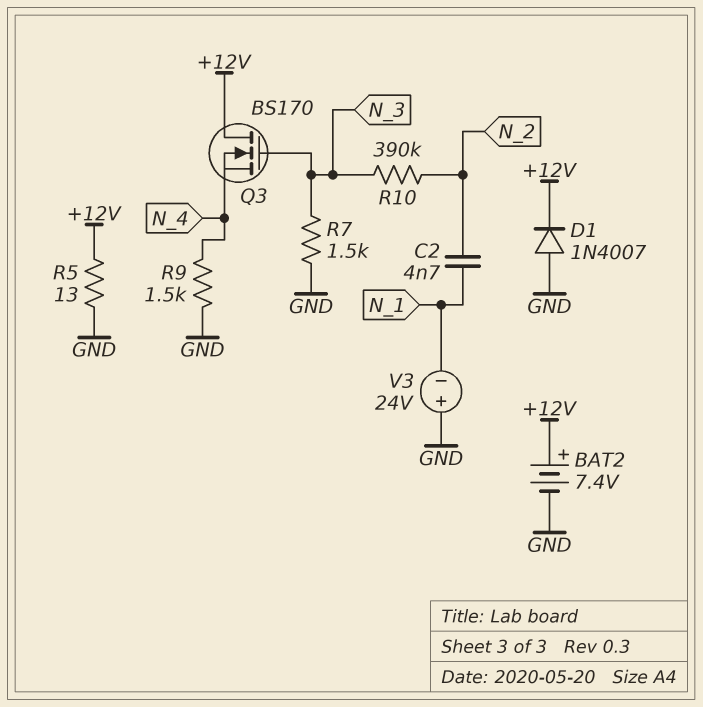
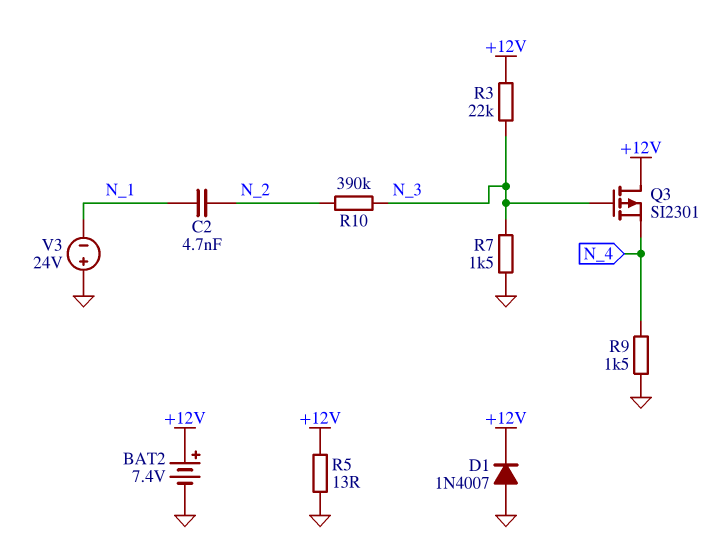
Q3: NMOS BS170 (G N_3, D +12V, S N_4) -> PMOS SI2301 (G N_3, D +12V, S N_4)
R3: none -> 22k (+12V, N_3)

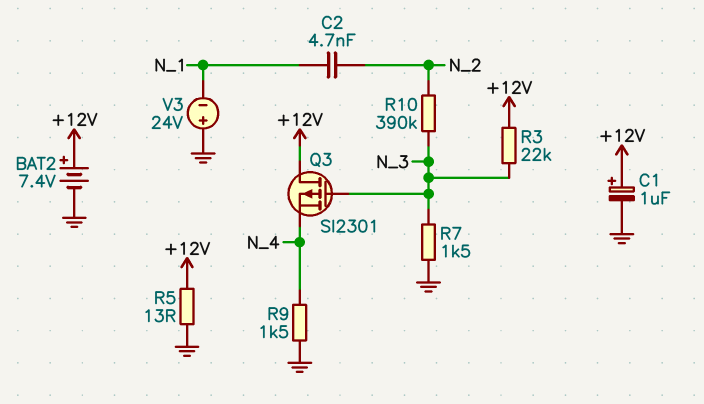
C1: none -> 1uF (plus +12V, minus GND)
D1: diode 1N4007 (A GND, K +12V) -> none

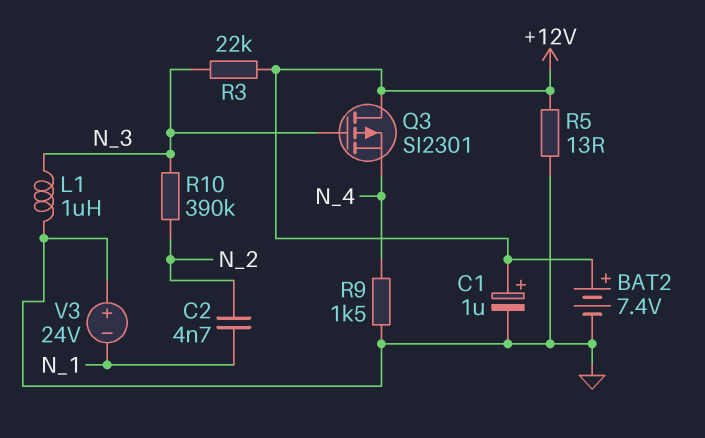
L1: none -> 1uH (GND, N_3)
R7: 1.5k (GND, N_3) -> none

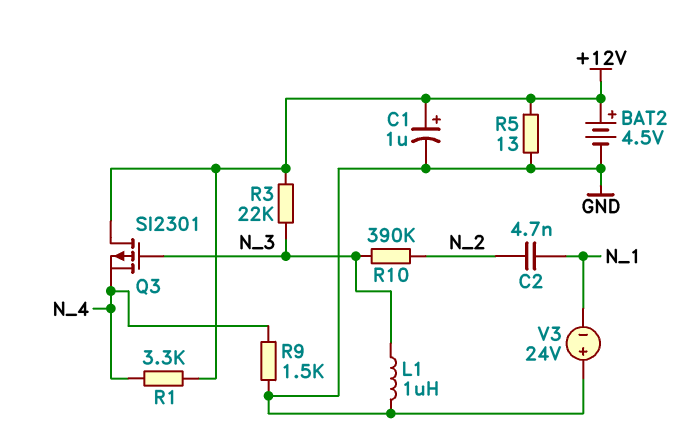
BAT2: 7.4V (plus +12V, minus GND) -> 4.5V (plus +12V, minus GND)
R1: none -> 3.3k (+12V, N_4)

